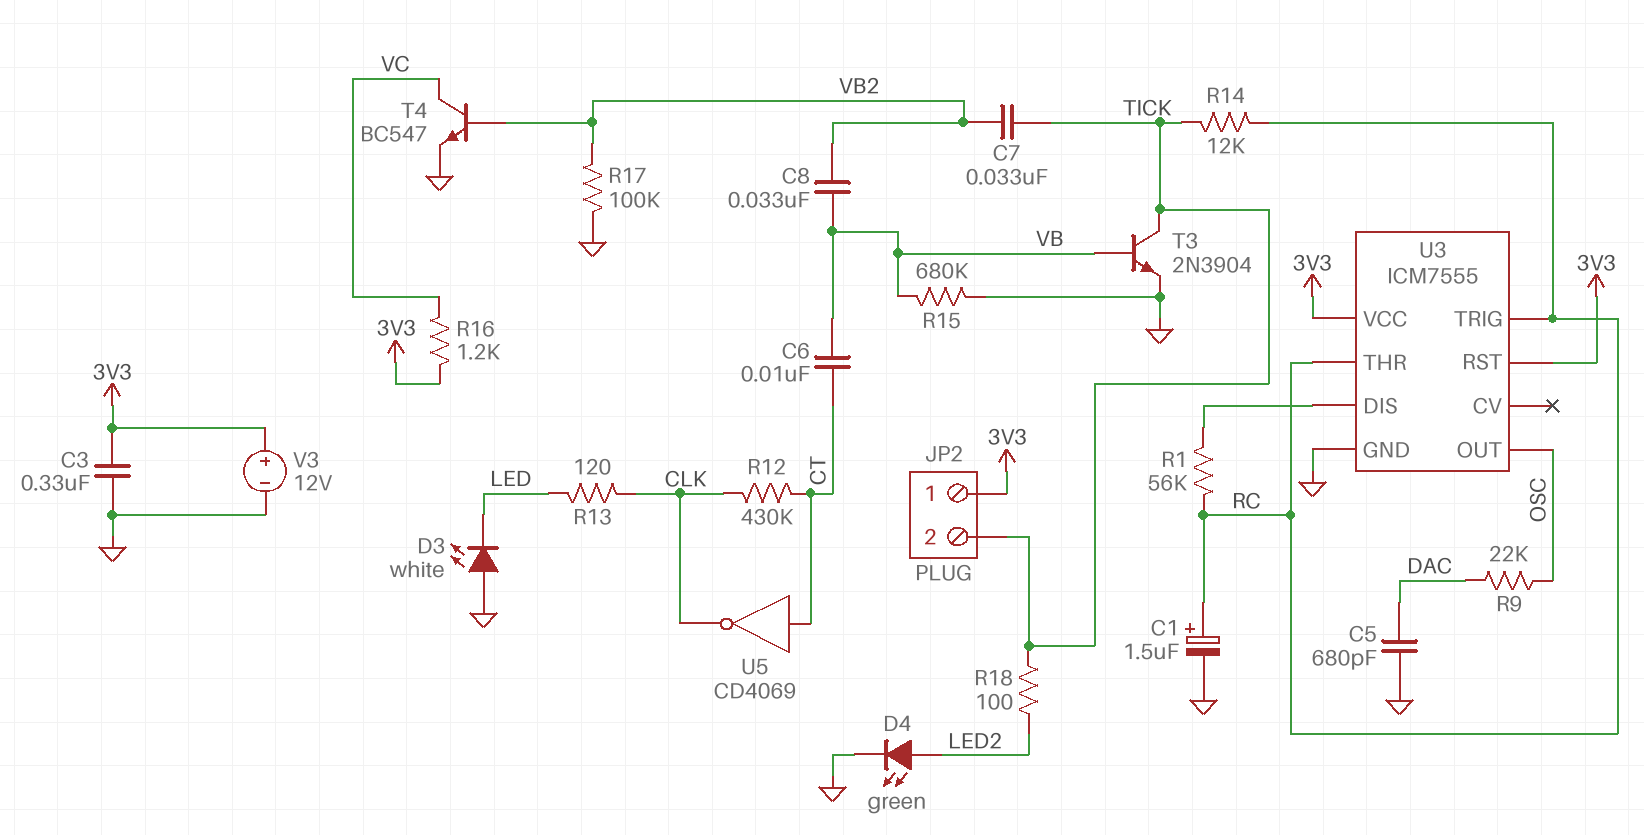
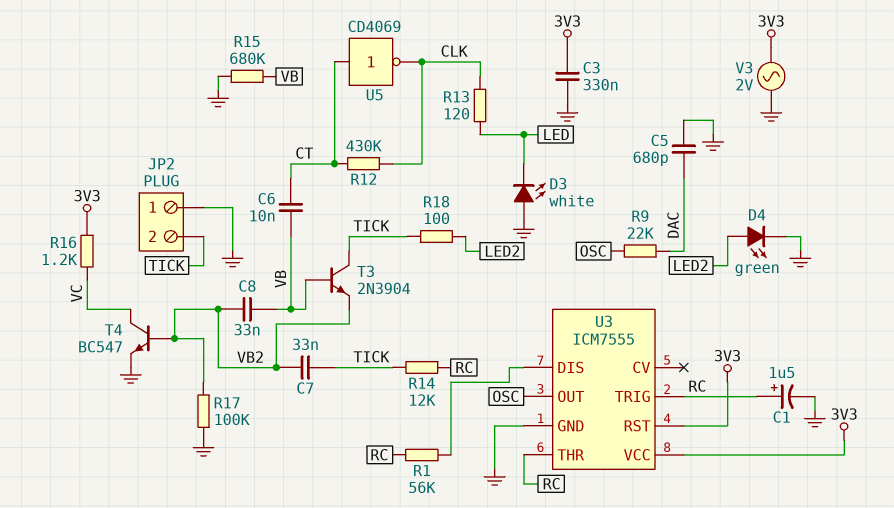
JP2 pin 1: 3V3 -> GND
T3: NPN 2N3904 (B VB, C TICK, E GND) -> NPN 2N3904 (B VB, C TICK, E VB2)
V3: 12V (plus 3V3, minus GND) -> AC 2V (3V3, GND)

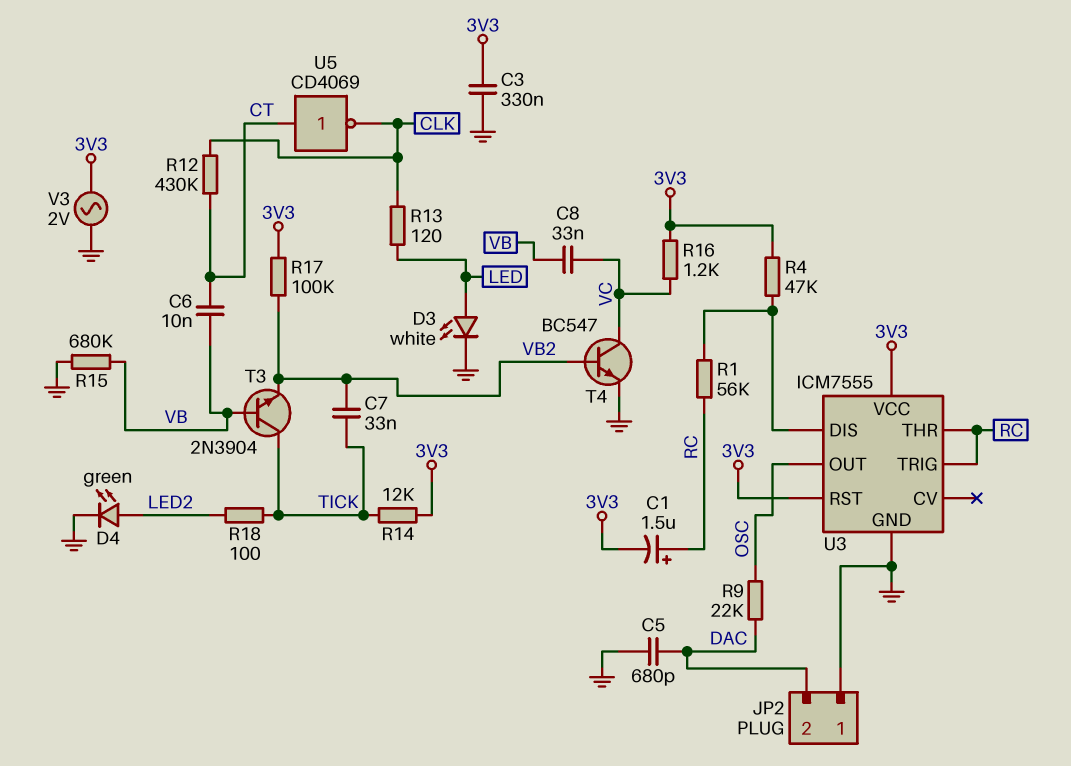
C1: 1.5uF (plus RC, minus GND) -> 1.5uF (plus RC, minus 3V3)
C8: 33nF (VB, VB2) -> 33nF (VB, VC)
D3: LED white (A GND, K LED) -> LED white (A LED, K GND)
JP2 pin 2: TICK -> DAC
R4: none -> 47k (3V3, U3/DIS)
R14: 12k (RC, TICK) -> 12k (3V3, TICK)
R17: 100k (GND, VB2) -> 100k (3V3, VB2)

